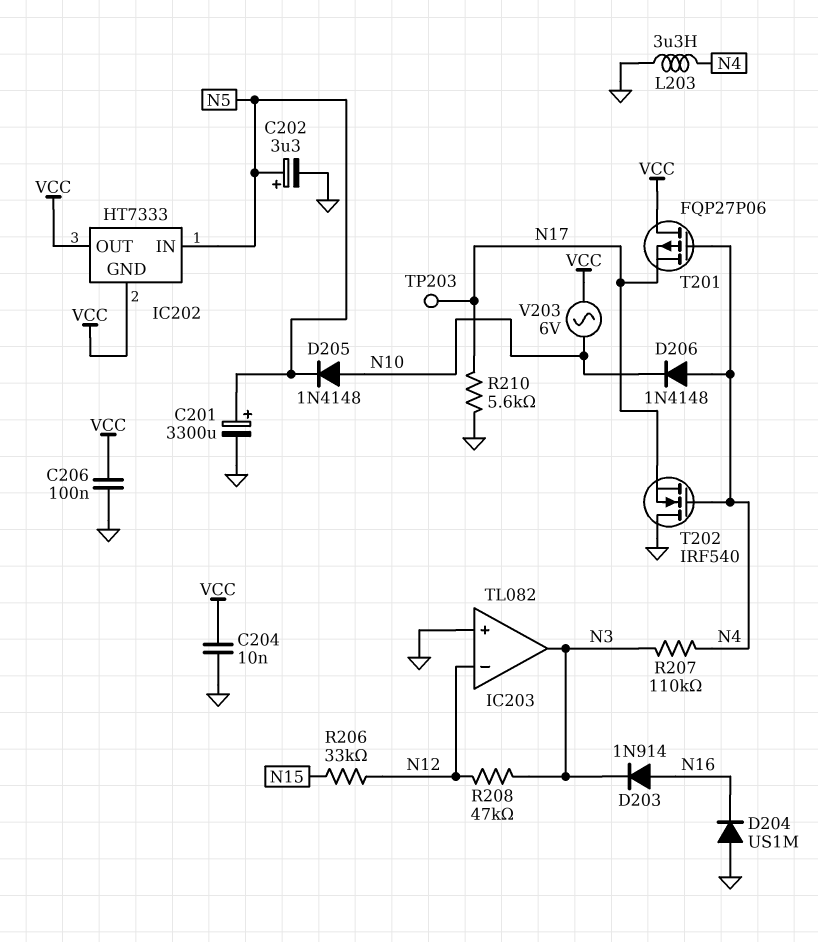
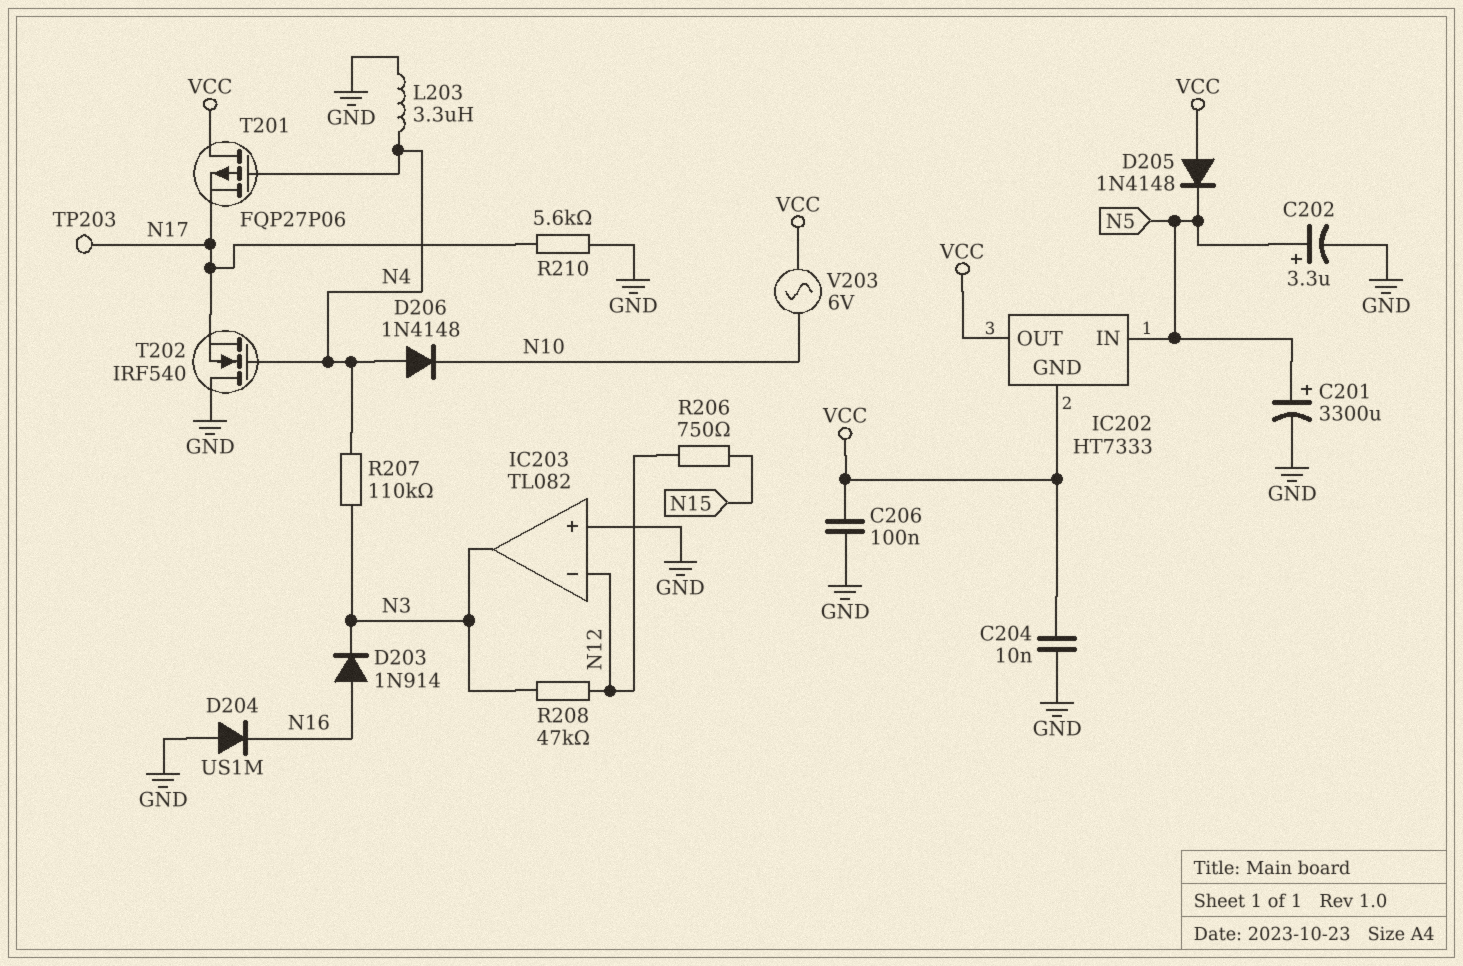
D205: diode 1N4148 (A N10, K N5) -> diode 1N4148 (A VCC, K N5)
R206: 33k (N12, N15) -> 750 (N12, N15)

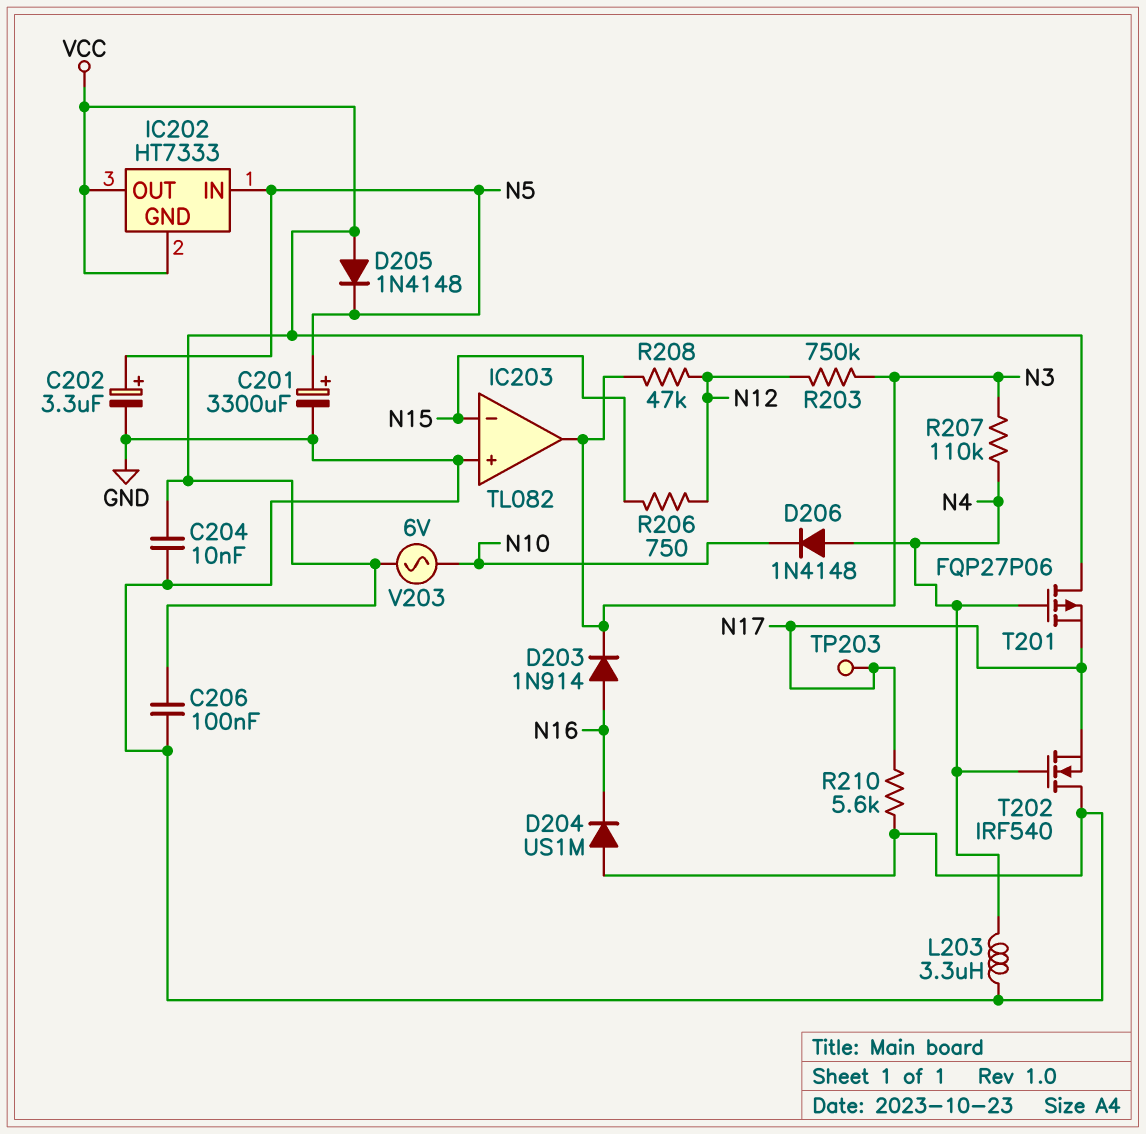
IC203 pin in-: N12 -> N15
R203: none -> 750k (N3, N12)

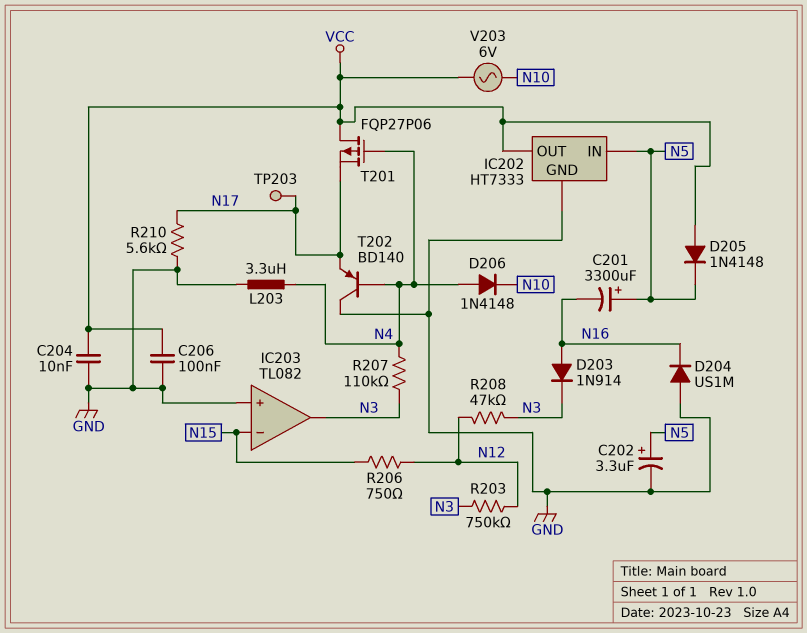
C201: 3300uF (plus N5, minus GND) -> 3300uF (plus N5, minus N16)
IC202 pin GND: VCC -> GND
T202: NMOS IRF540 (G N4, D GND, S N17) -> PNP BD140 (B N4, C GND, E N17)

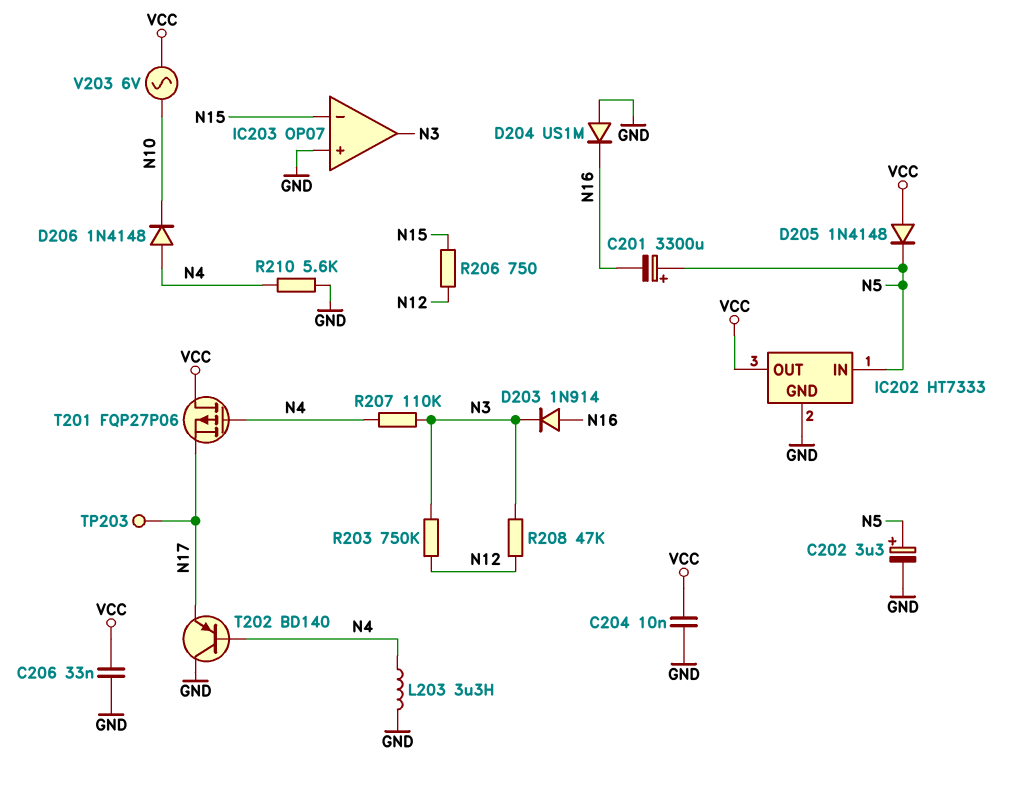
C206: 100nF (GND, VCC) -> 33nF (GND, VCC)
IC203: TL082 -> OP07
R210: 5.6k (GND, N17) -> 5.6k (GND, N4)

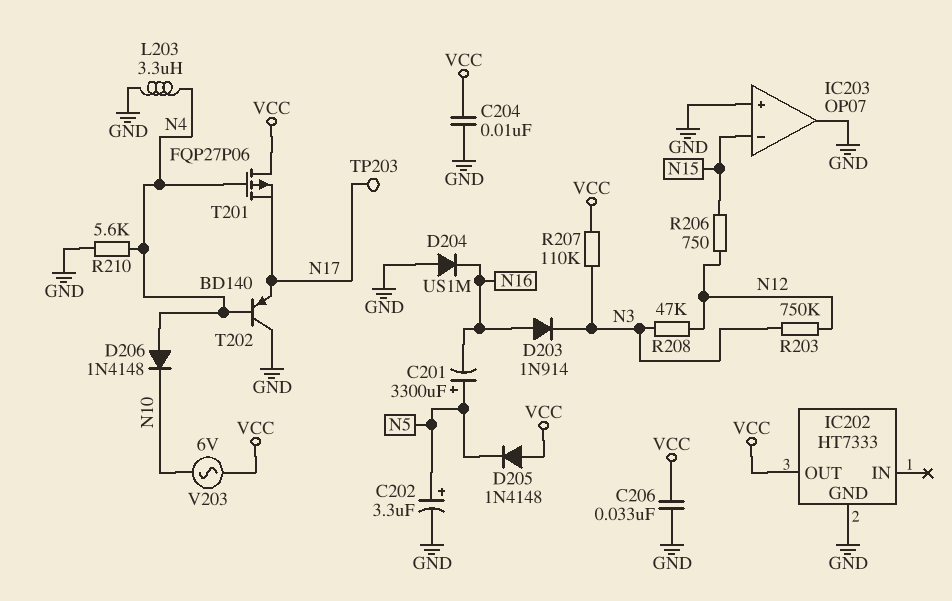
IC202 pin IN: N5 -> none
IC203 pin out: N3 -> GND
R207: 110k (N3, N4) -> 110k (N3, VCC)

